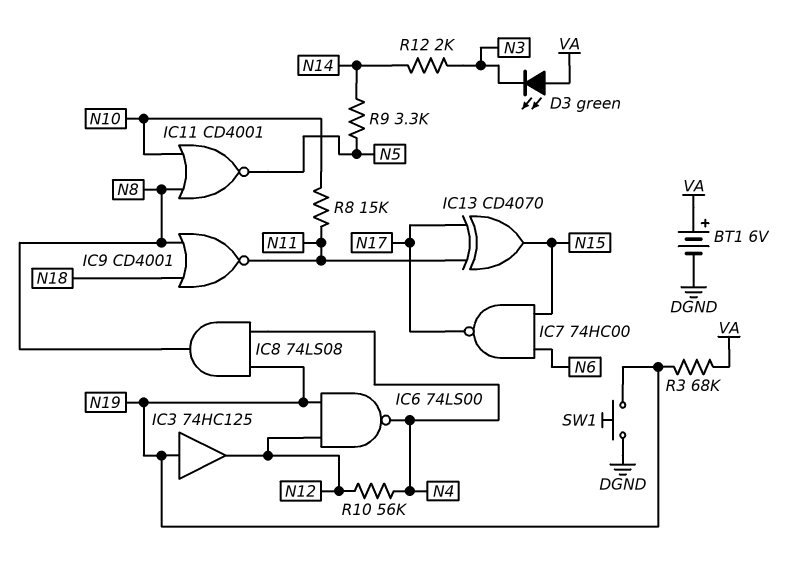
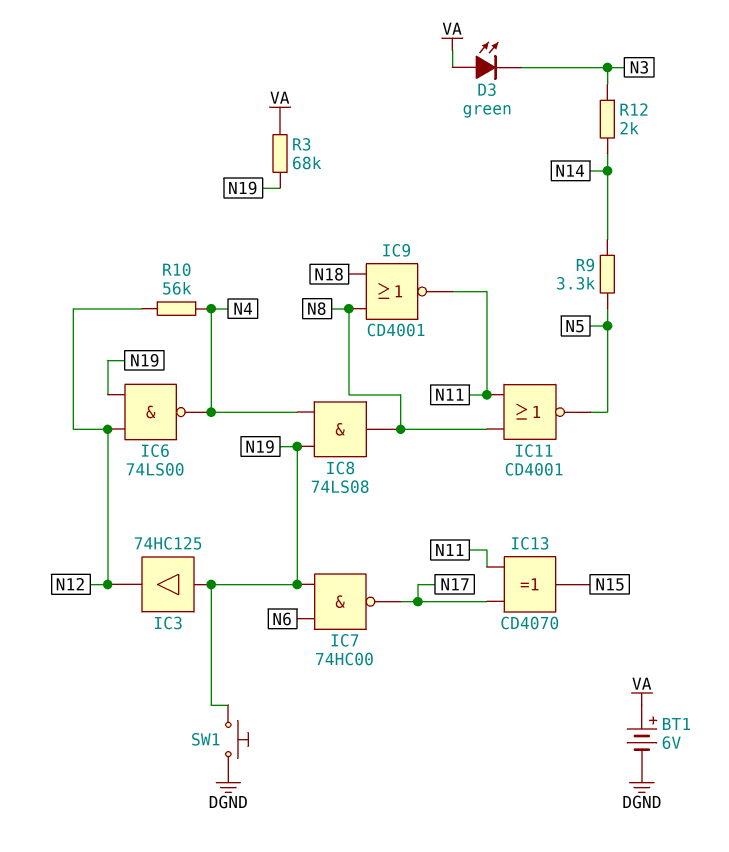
IC7: NAND 74HC00 (in N6, in N15, out N17) -> NAND 74HC00 (in N6, in N19, out N17)
IC11: NOR CD4001 (in N8, in N10, out N5) -> NOR CD4001 (in N8, in N11, out N5)
R8: 15k (N10, N11) -> none

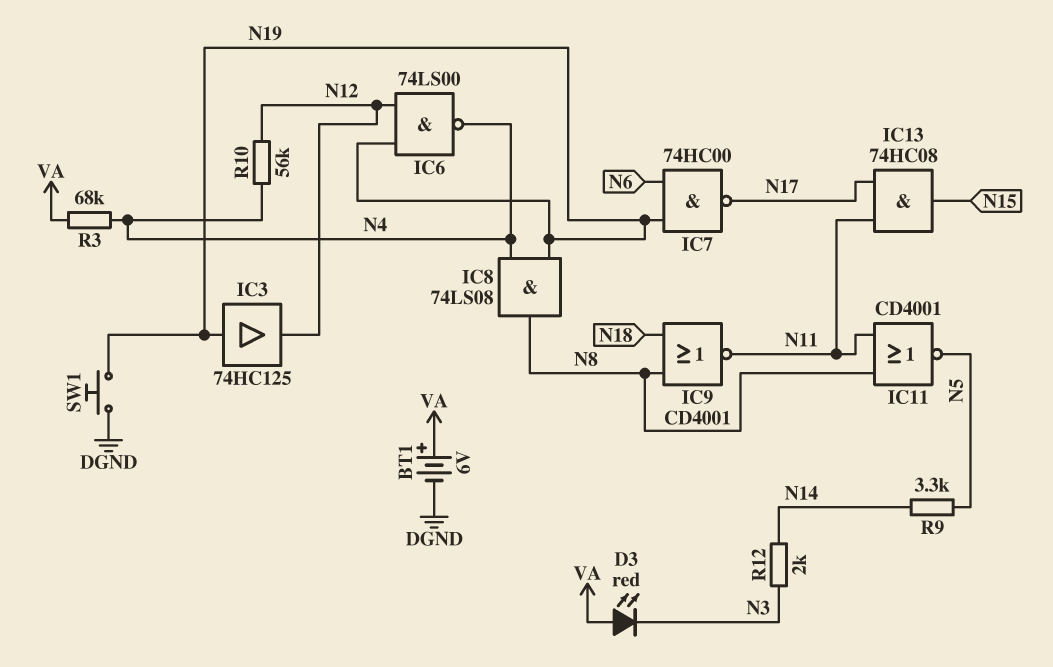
D3: LED green (A VA, K N3) -> LED red (A VA, K N3)
IC13: XOR CD4070 (in N11, in N17, out N15) -> AND 74HC08 (in N11, in N17, out N15)
R3: 68k (N19, VA) -> 68k (N4, VA)

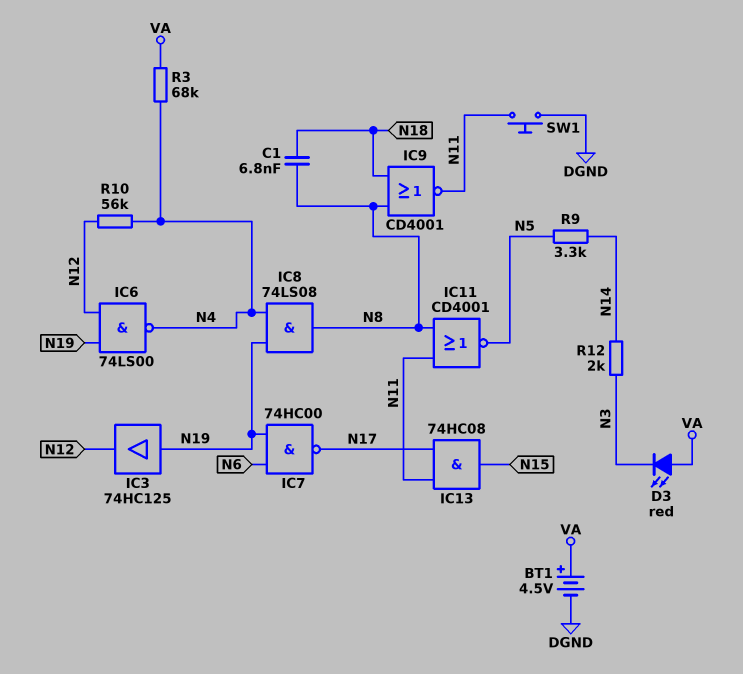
BT1: 6V (plus VA, minus DGND) -> 4.5V (plus VA, minus DGND)
C1: none -> 6.8nF (N8, N18)
SW1: button (DGND, N19) -> button (DGND, N11)

